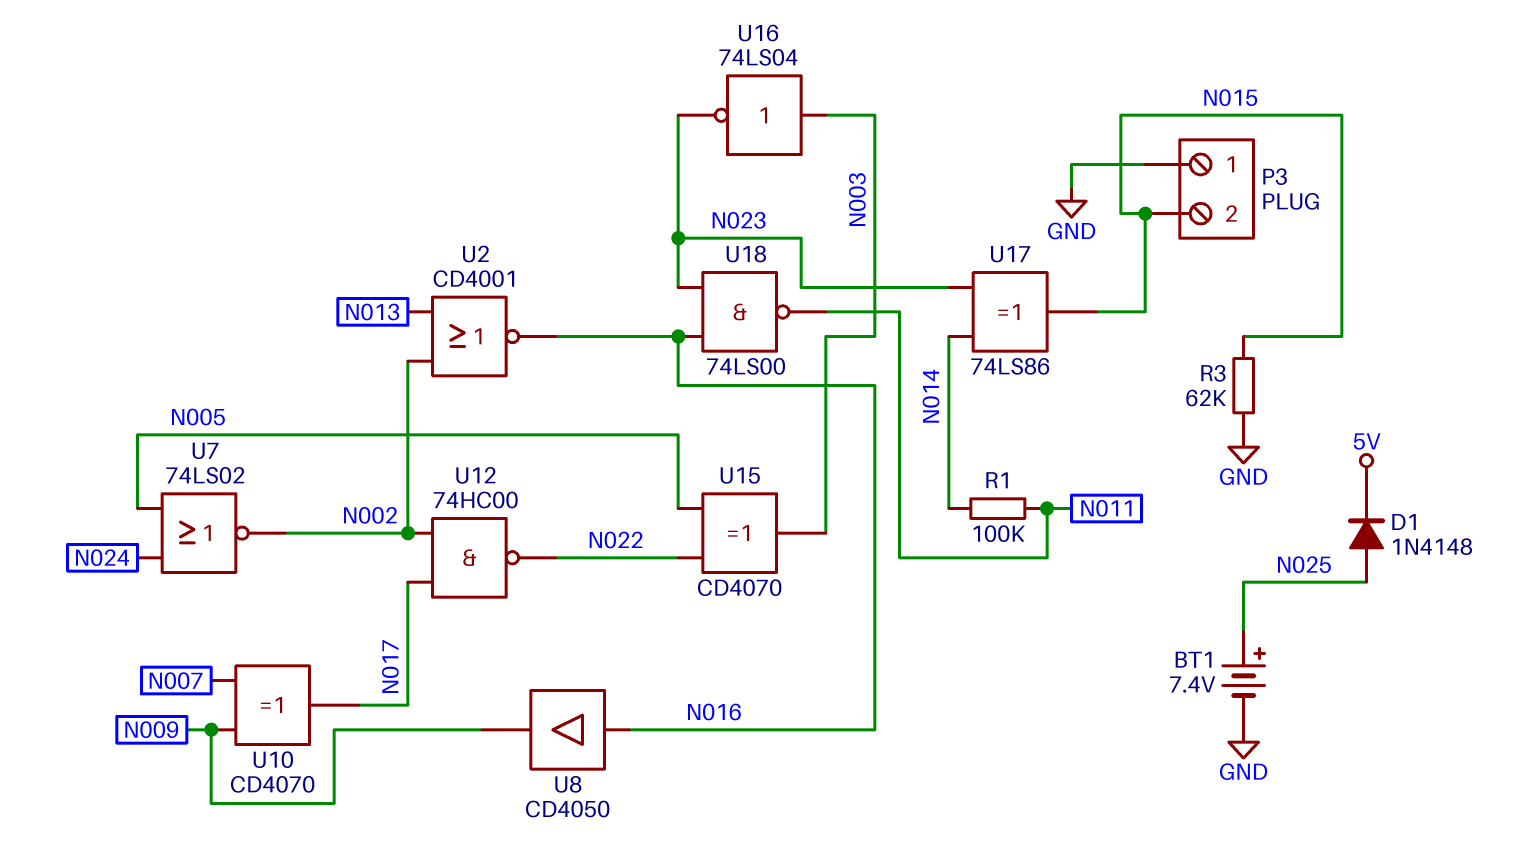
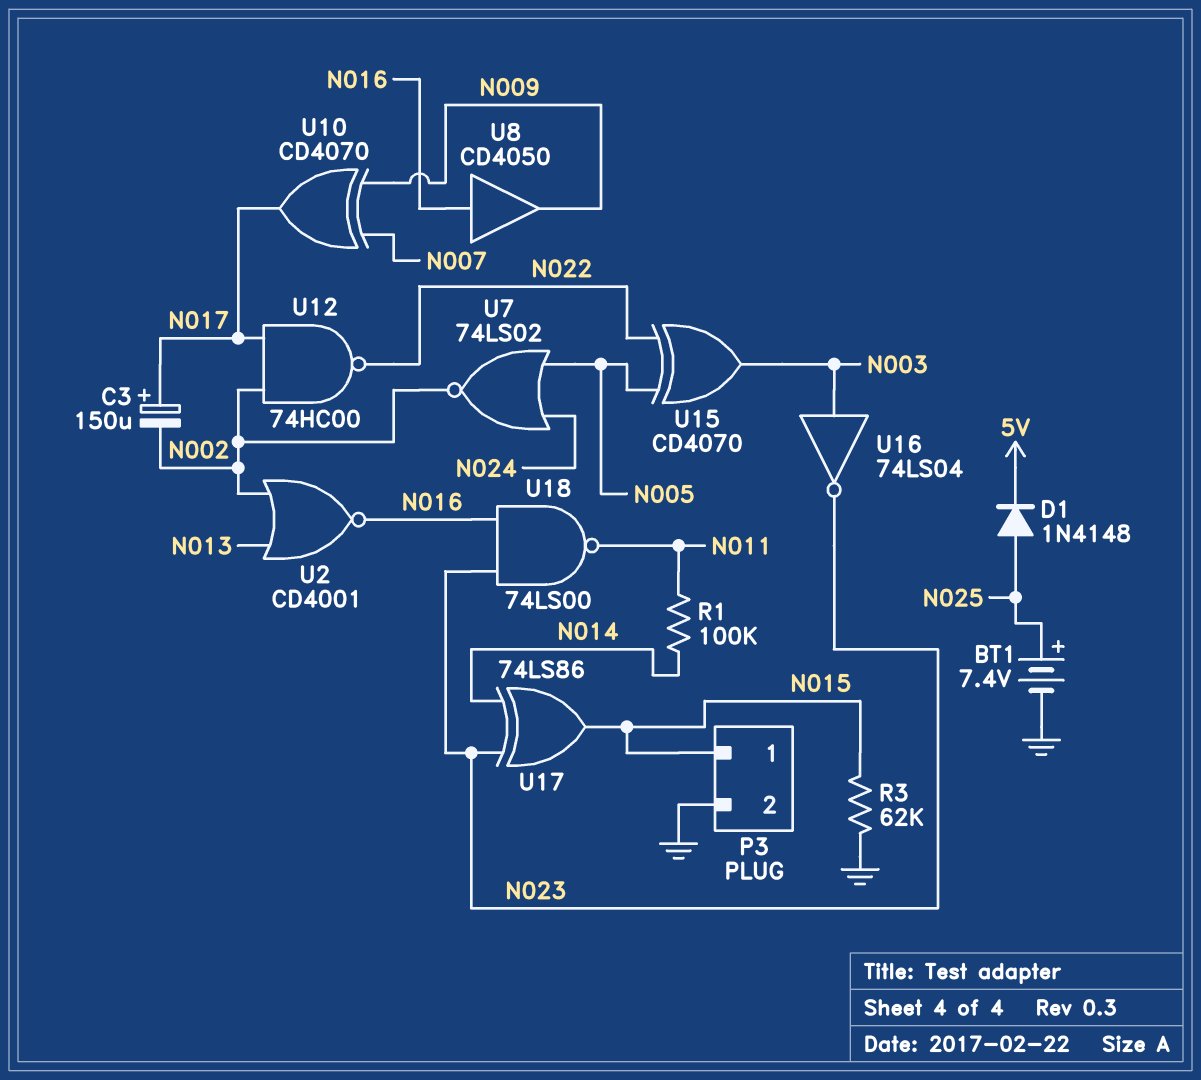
C3: none -> 150uF (plus N017, minus N002)
P3 pin 1: GND -> N015
P3 pin 2: N015 -> GND

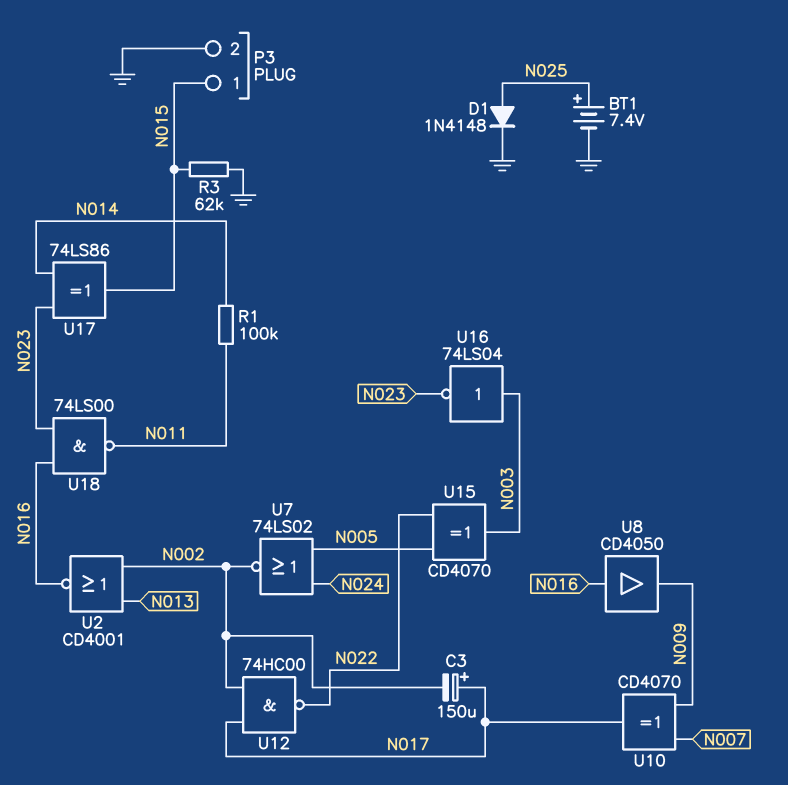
D1: diode 1N4148 (A N025, K 5V) -> diode 1N4148 (A N025, K GND)

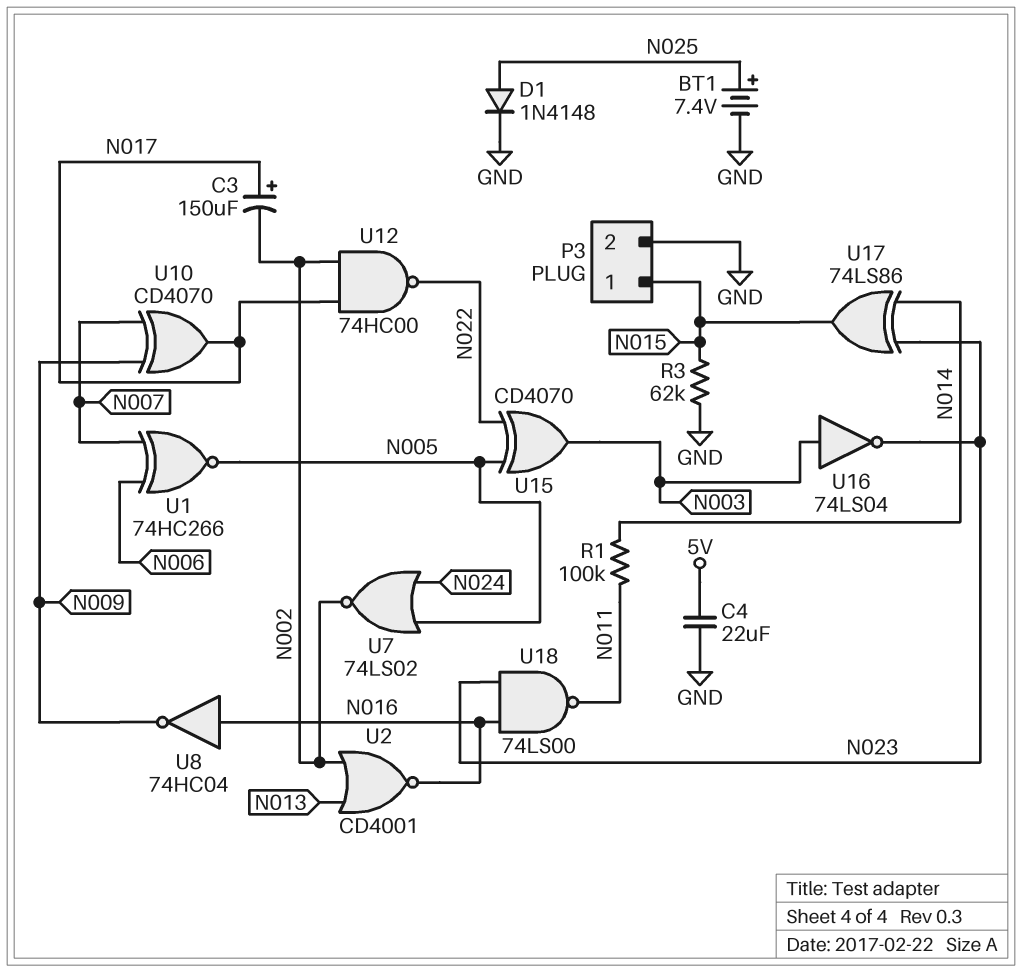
C4: none -> 22uF (5V, GND)
U1: none -> XNOR 74HC266 (in N006, in N007, out N005)
U8: buffer CD4050 (in N016, out N009) -> NOT 74HC04 (in N016, out N009)

